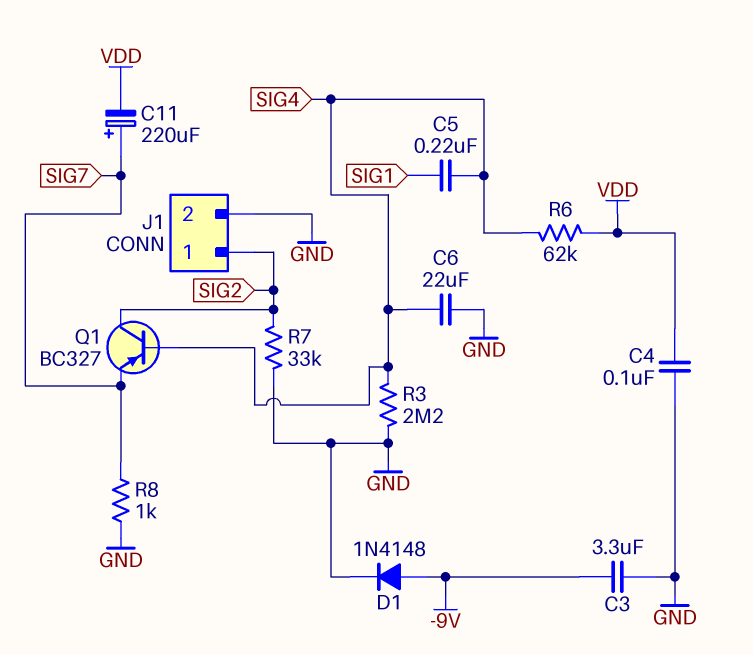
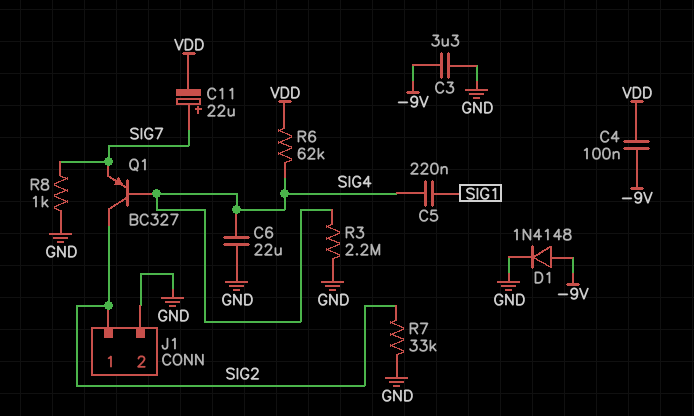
C4: 100nF (GND, VDD) -> 100nF (-9V, VDD)
C11: 220uF (plus SIG7, minus VDD) -> 22uF (plus SIG7, minus VDD)

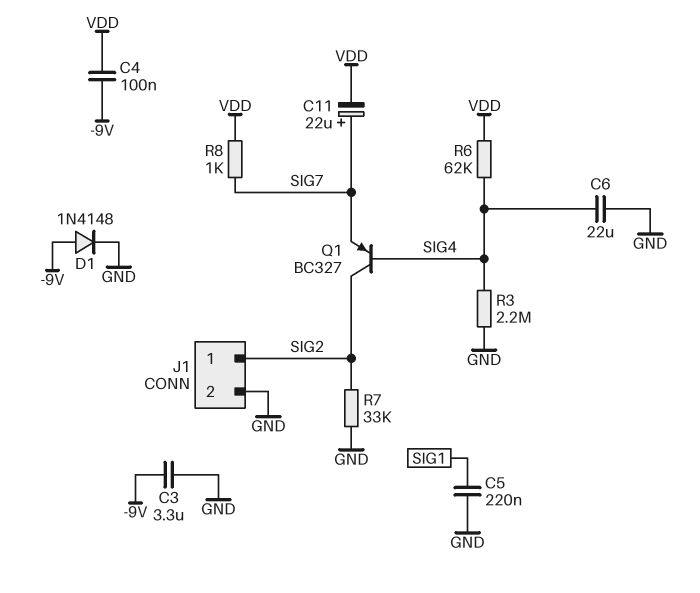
C5: 220nF (SIG1, SIG4) -> 220nF (GND, SIG1)
R8: 1k (GND, SIG7) -> 1k (SIG7, VDD)

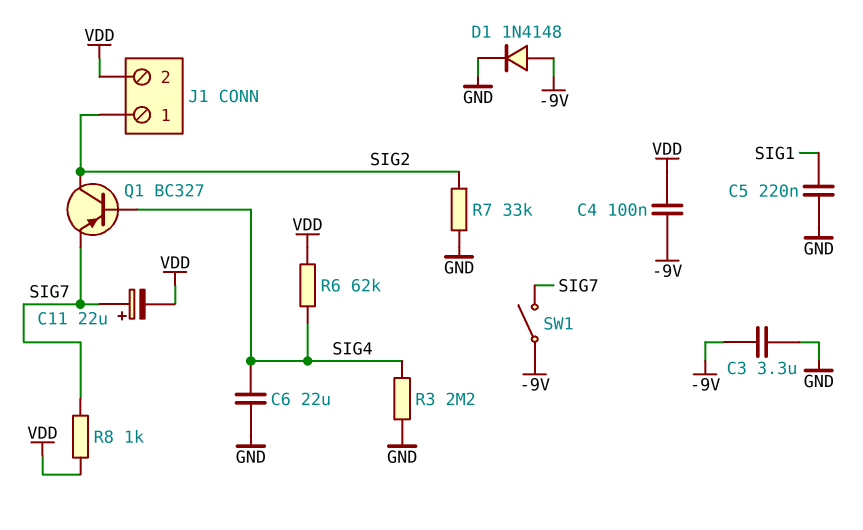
J1 pin 2: GND -> VDD
SW1: none -> switch (-9V, SIG7)

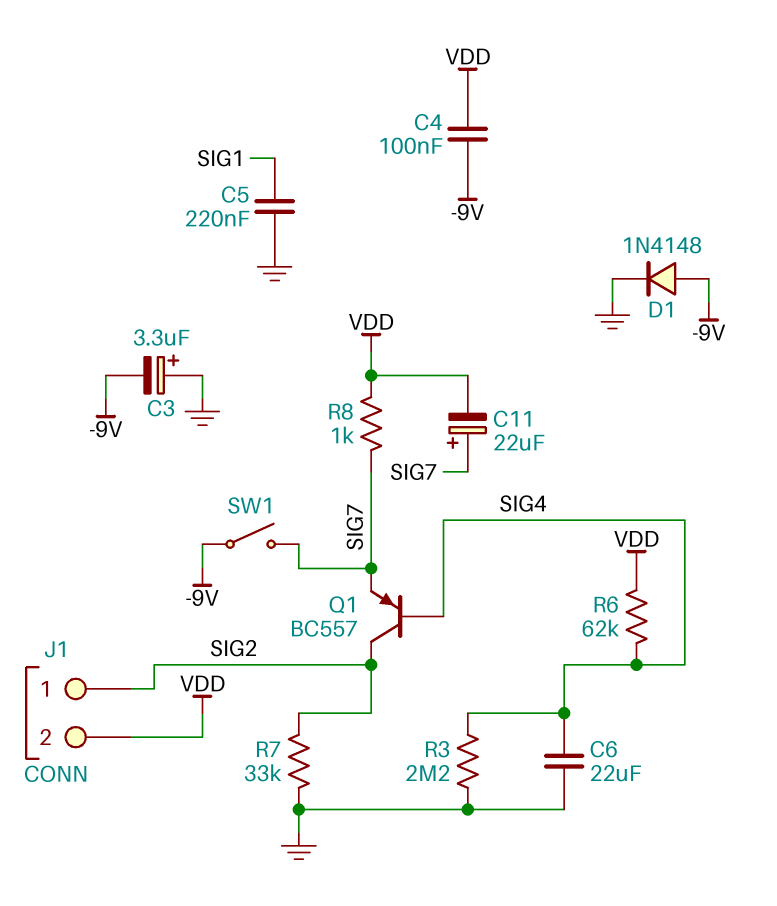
C3: 3.3uF (-9V, GND) -> 3.3uF (plus GND, minus -9V)
Q1: PNP BC327 (B SIG4, C SIG2, E SIG7) -> PNP BC557 (B SIG4, C SIG2, E SIG7)

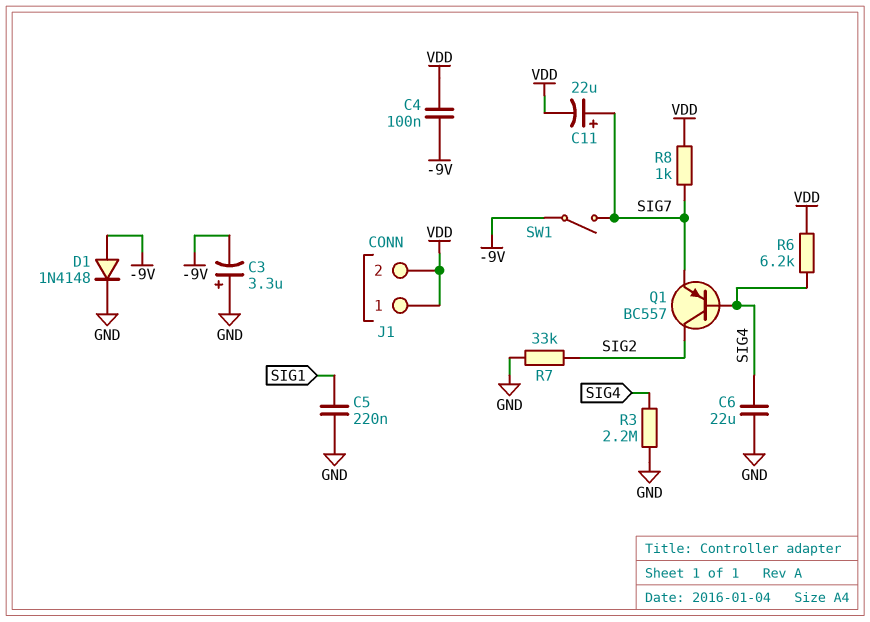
J1 pin 1: SIG2 -> VDD
R6: 62k (SIG4, VDD) -> 6.2k (SIG4, VDD)

